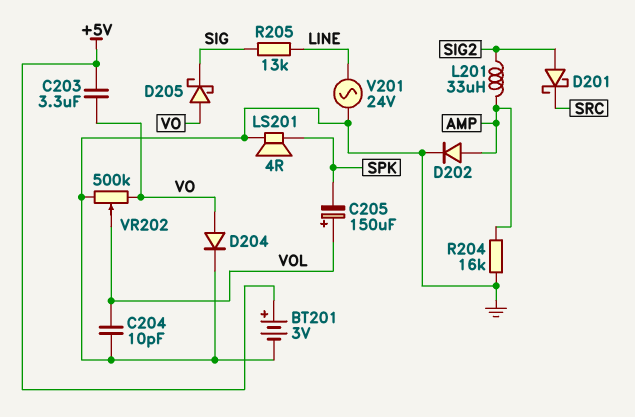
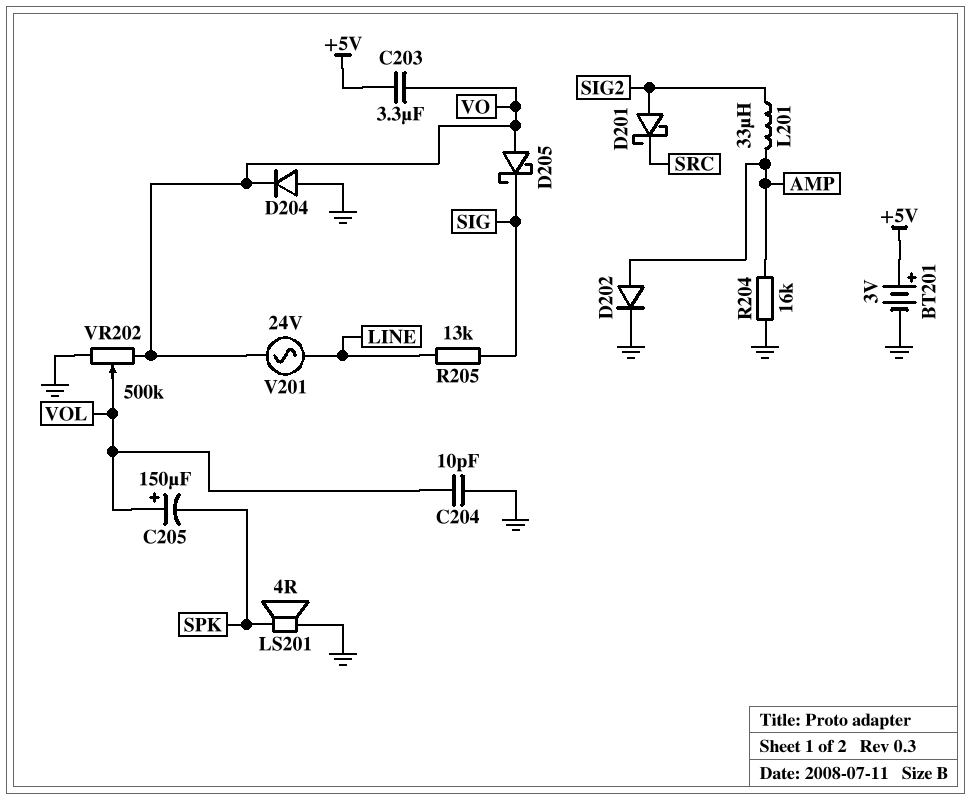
D204: diode (A VO, K GND) -> diode (A GND, K VO)
V201: AC 24V (GND, LINE) -> AC 24V (LINE, VO)

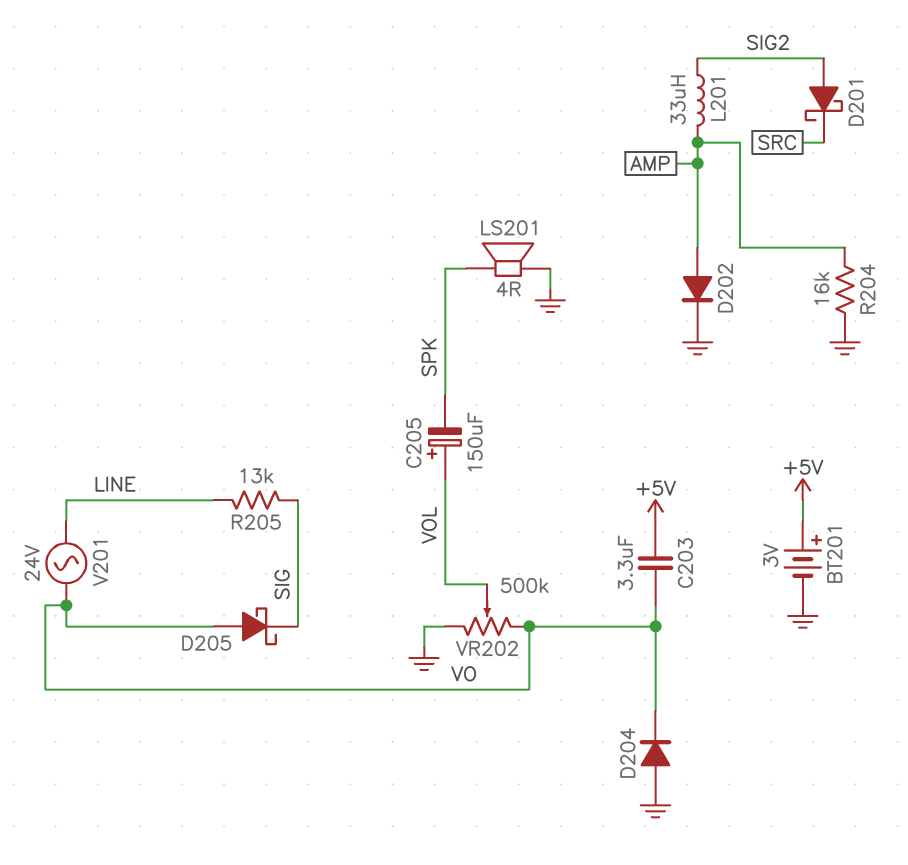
C204: 10pF (GND, VOL) -> none

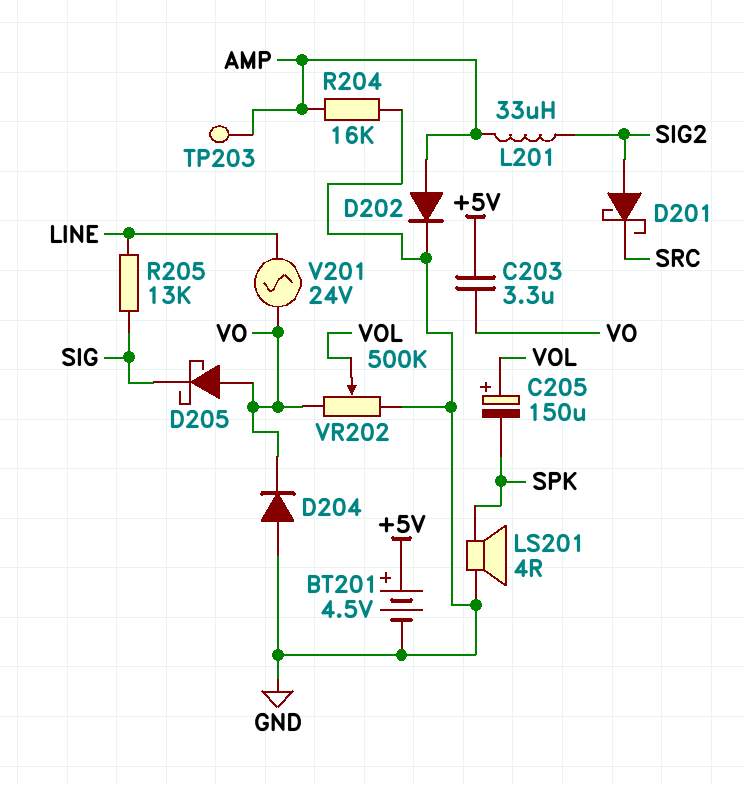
BT201: 3V (plus +5V, minus GND) -> 4.5V (plus +5V, minus GND)
TP203: none -> test point (AMP)

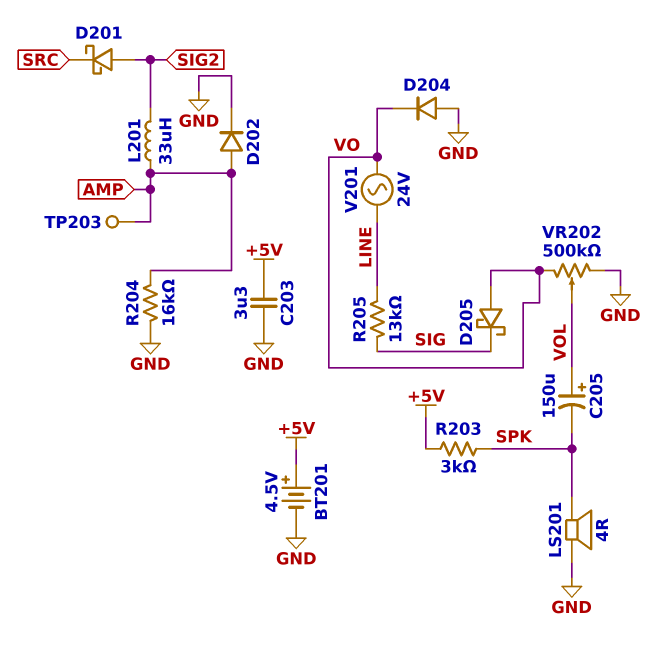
C203: 3.3uF (+5V, VO) -> 3.3uF (+5V, GND)
R203: none -> 3k (+5V, SPK)

